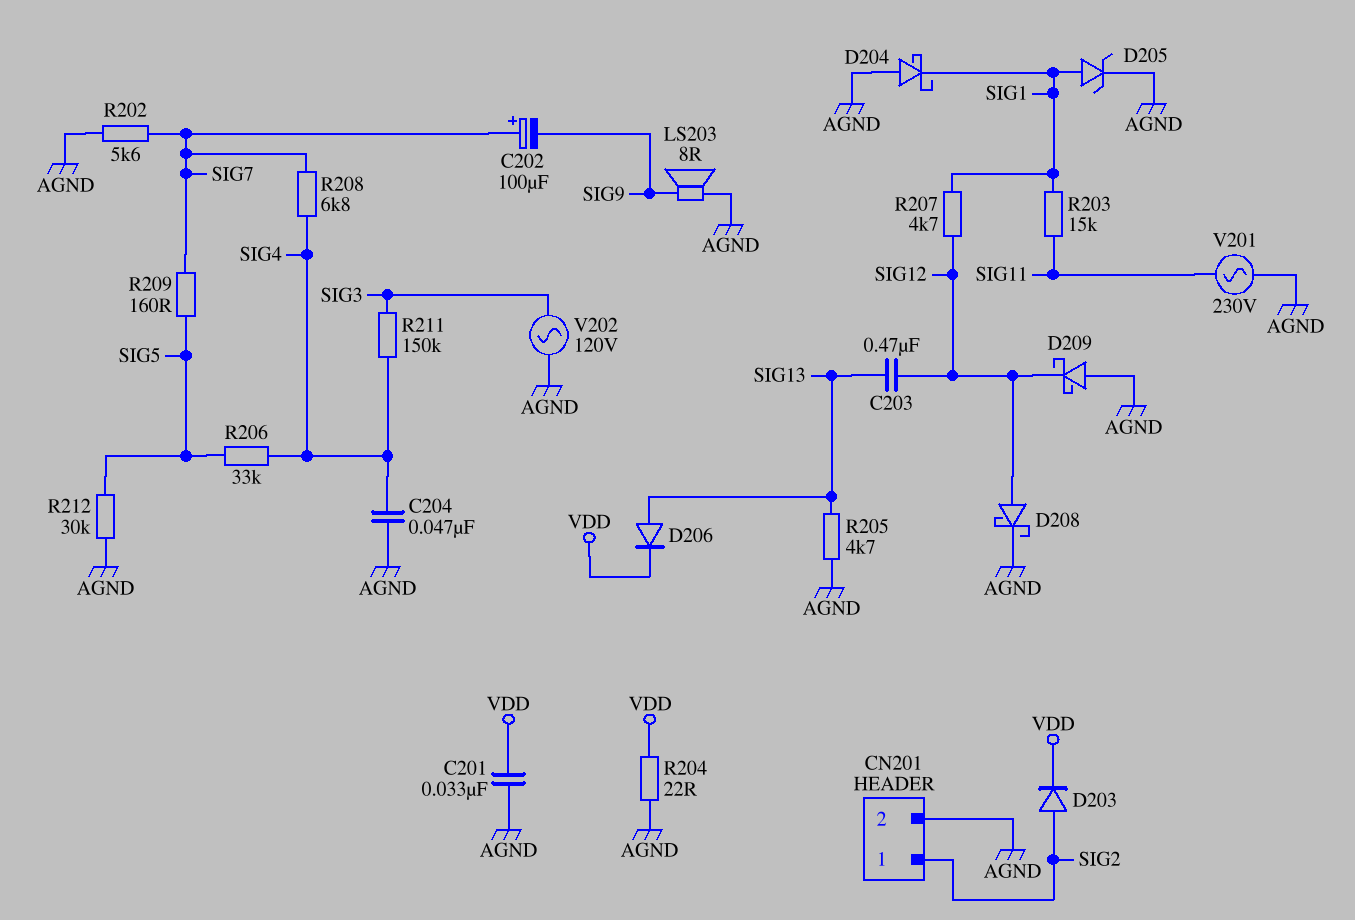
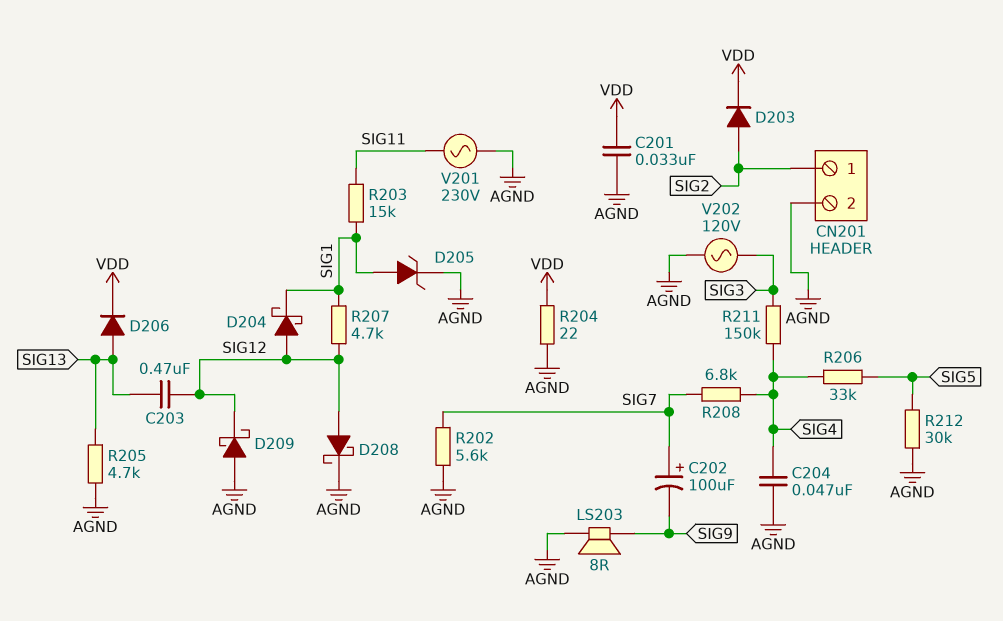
D204: schottky (A AGND, K SIG1) -> schottky (A SIG12, K SIG1)
R209: 160 (SIG5, SIG7) -> none

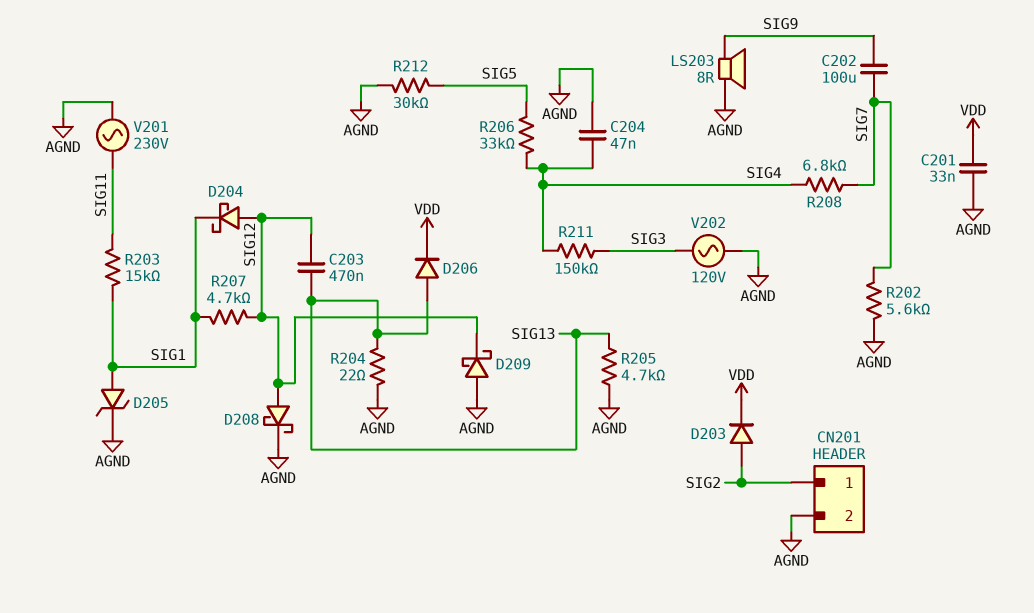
C202: 100uF (plus SIG7, minus SIG9) -> 100uF (SIG7, SIG9)
R204: 22 (AGND, VDD) -> 22 (AGND, SIG13)

